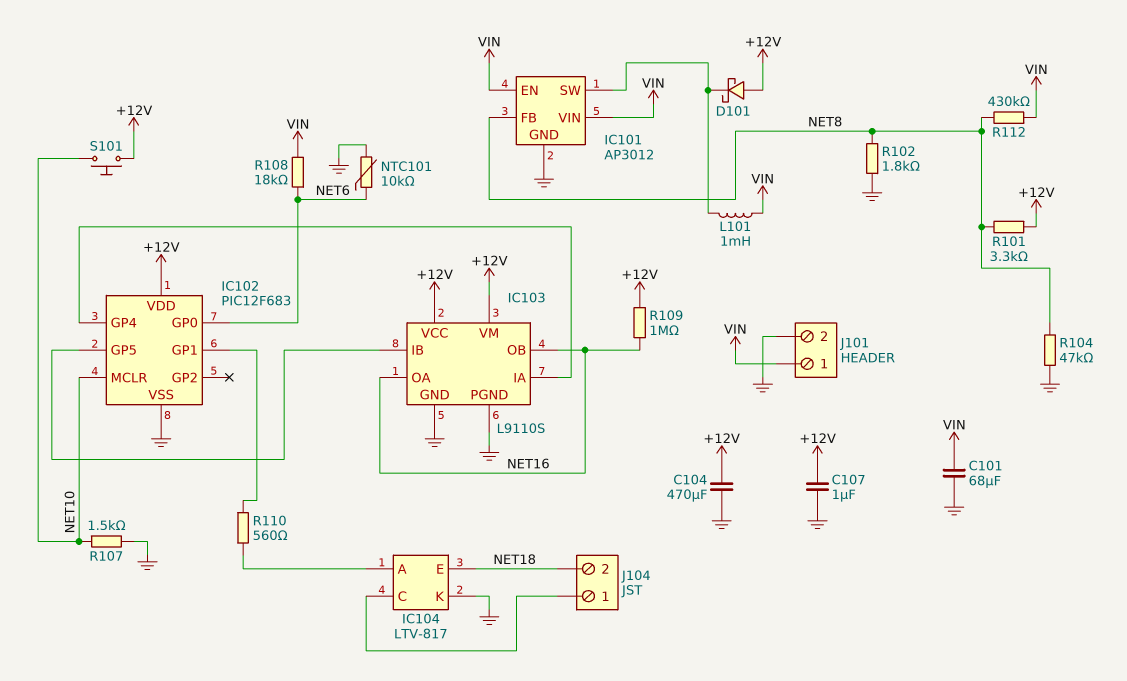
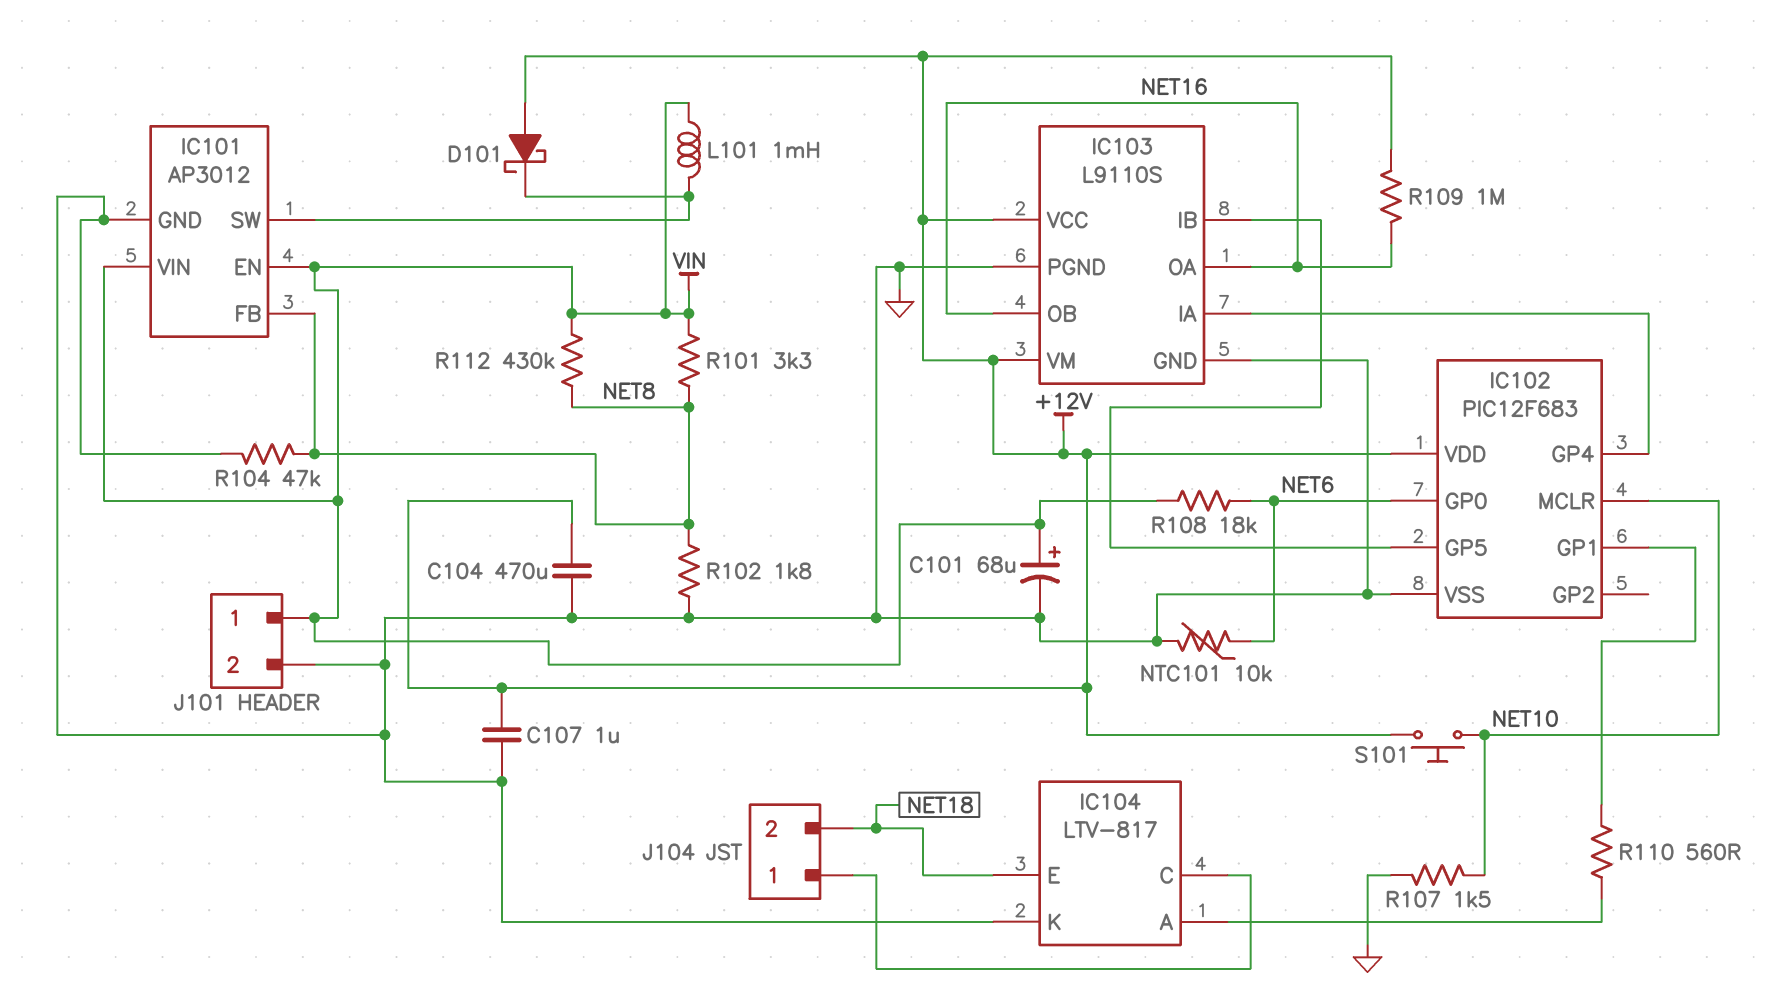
C101: 68uF (GND, VIN) -> 68uF (plus VIN, minus GND)
R101: 3.3k (+12V, NET8) -> 3.3k (NET8, VIN)

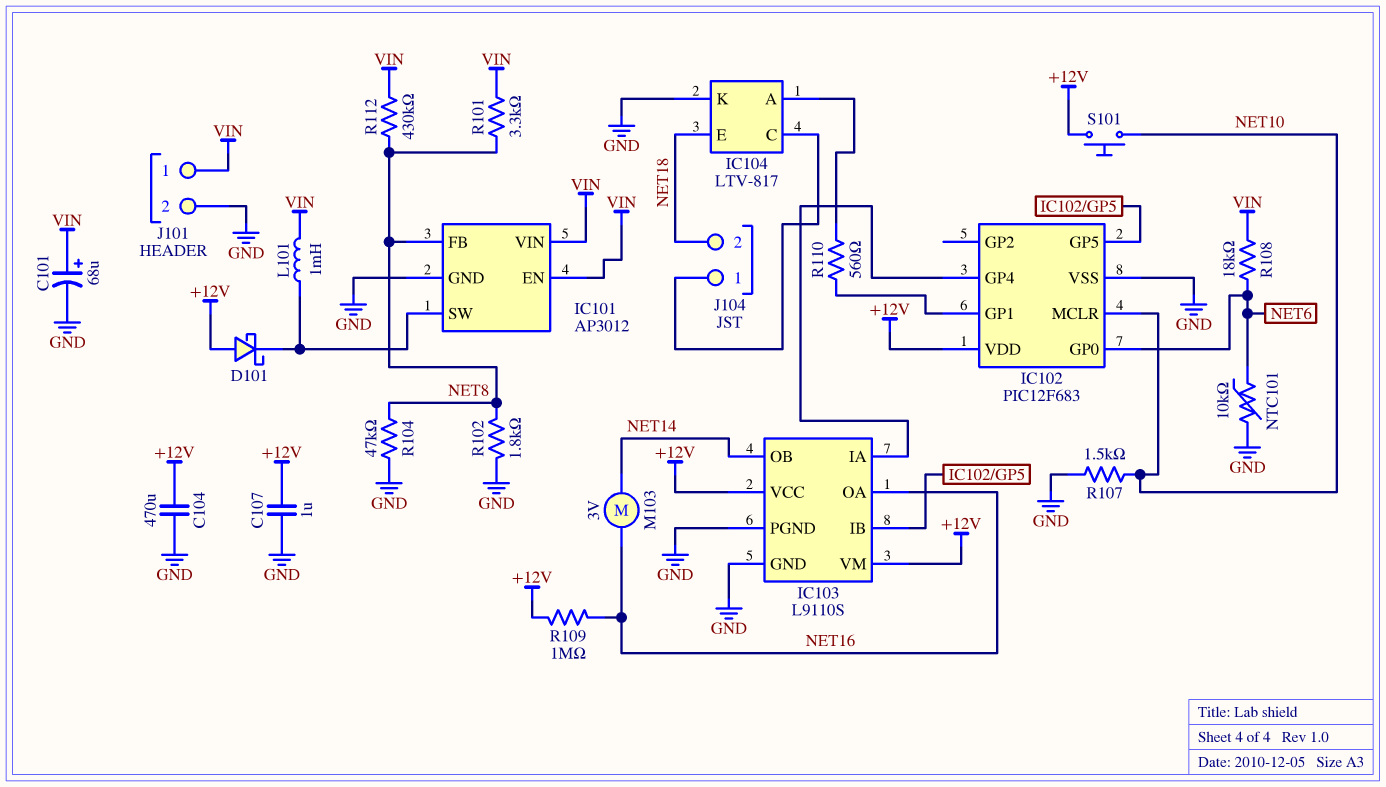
IC103 pin OB: NET16 -> NET14
M103: none -> motor 3V (NET14, NET16)

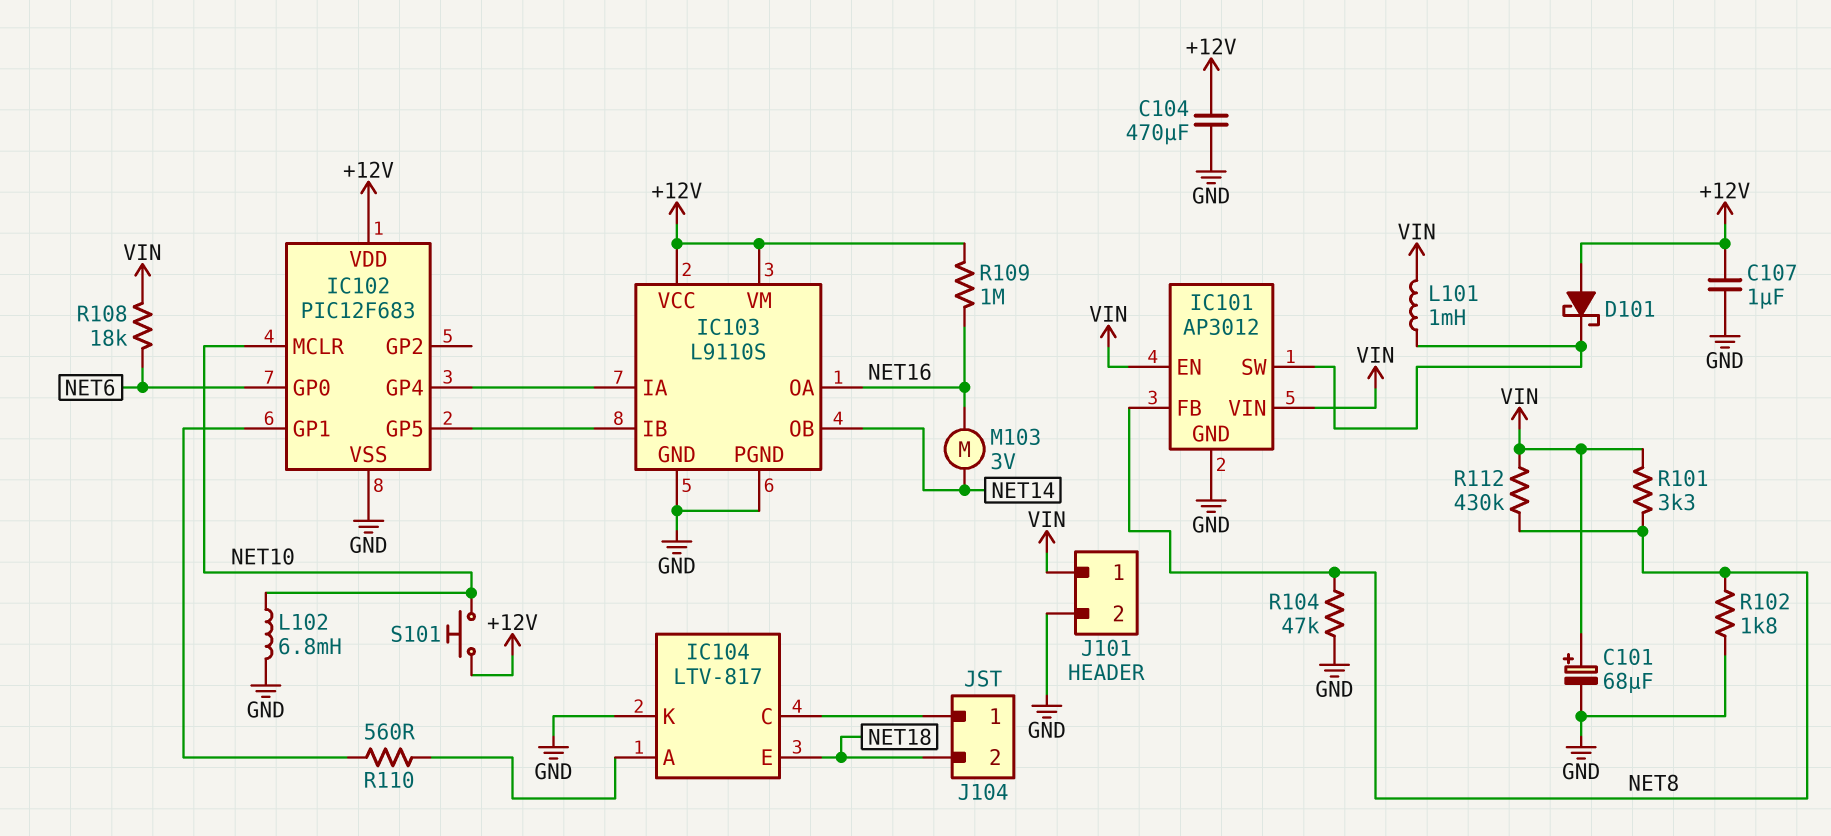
L102: none -> 6.8mH (GND, NET10)
NTC101: 10k (GND, NET6) -> none
R107: 1.5k (GND, NET10) -> none

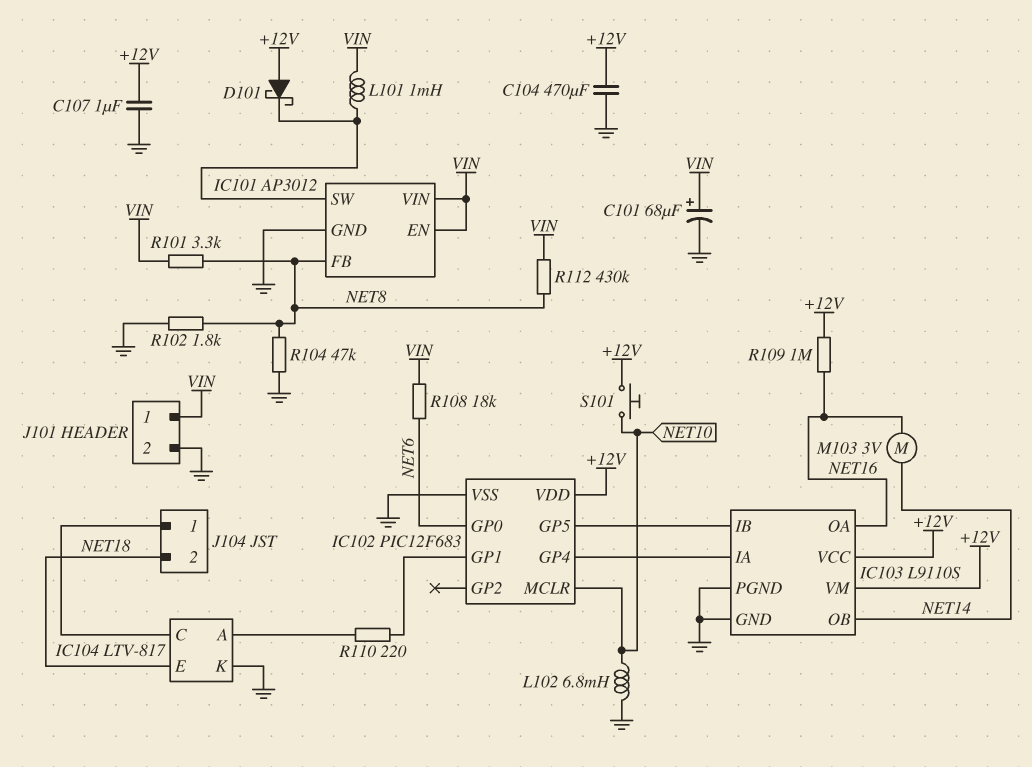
R110: 560 (IC102/GP1, IC104/A) -> 220 (IC102/GP1, IC104/A)

